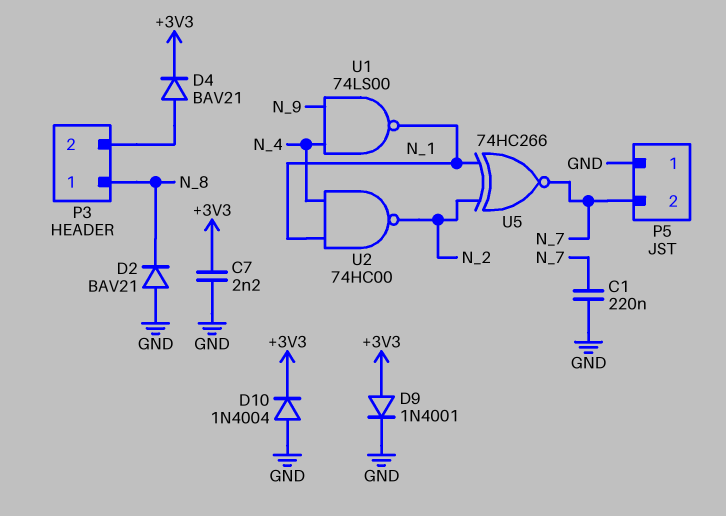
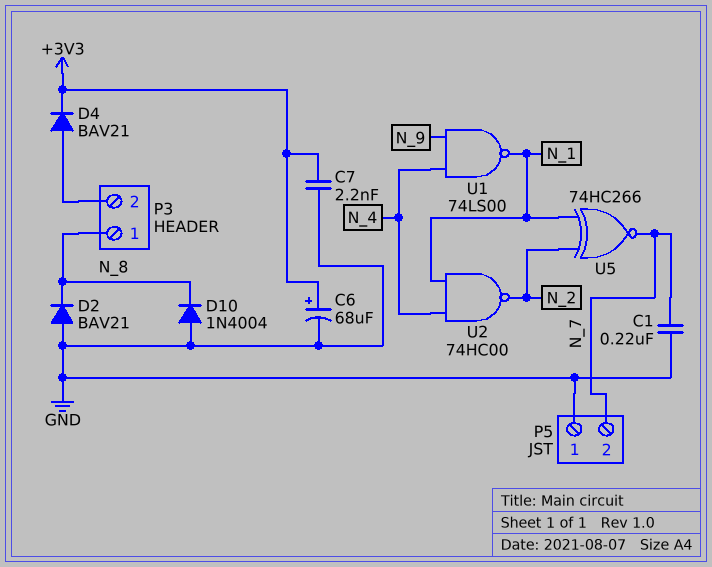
C6: none -> 68uF (plus +3V3, minus GND)
D9: diode 1N4001 (A +3V3, K GND) -> none
D10: diode 1N4004 (A GND, K +3V3) -> diode 1N4004 (A GND, K N_8)

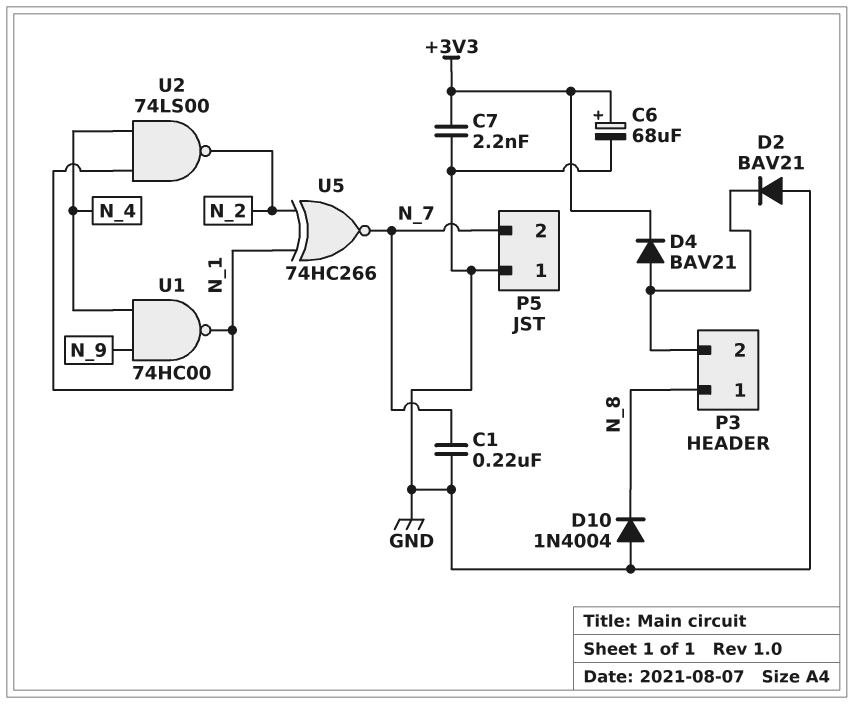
D2: diode BAV21 (A GND, K N_8) -> diode BAV21 (A GND, K P3/2)
U1: NAND 74LS00 (in N_4, in N_9, out N_1) -> NAND 74HC00 (in N_4, in N_9, out N_1)
U2: NAND 74HC00 (in N_1, in N_4, out N_2) -> NAND 74LS00 (in N_1, in N_4, out N_2)

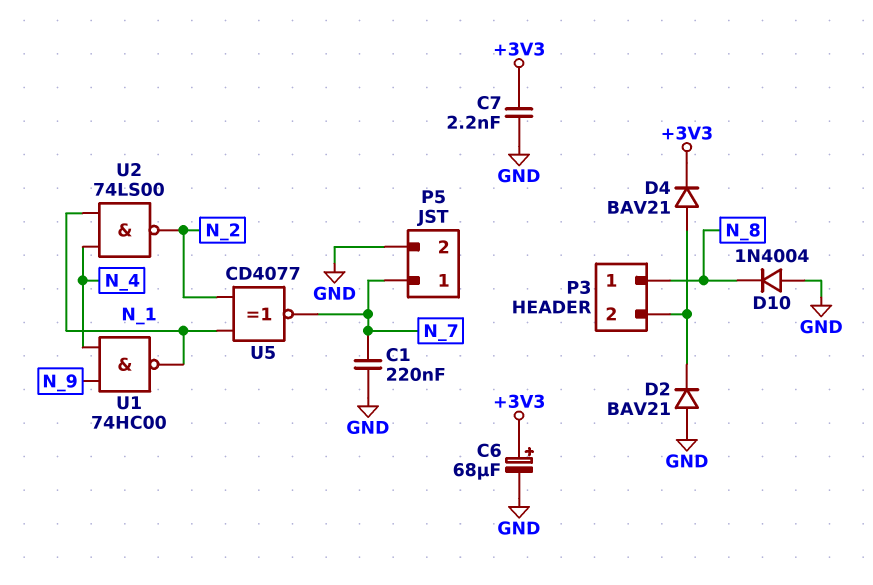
P5 pin 1: GND -> N_7
P5 pin 2: N_7 -> GND
U5: XNOR 74HC266 (in N_1, in N_2, out N_7) -> XNOR CD4077 (in N_1, in N_2, out N_7)

